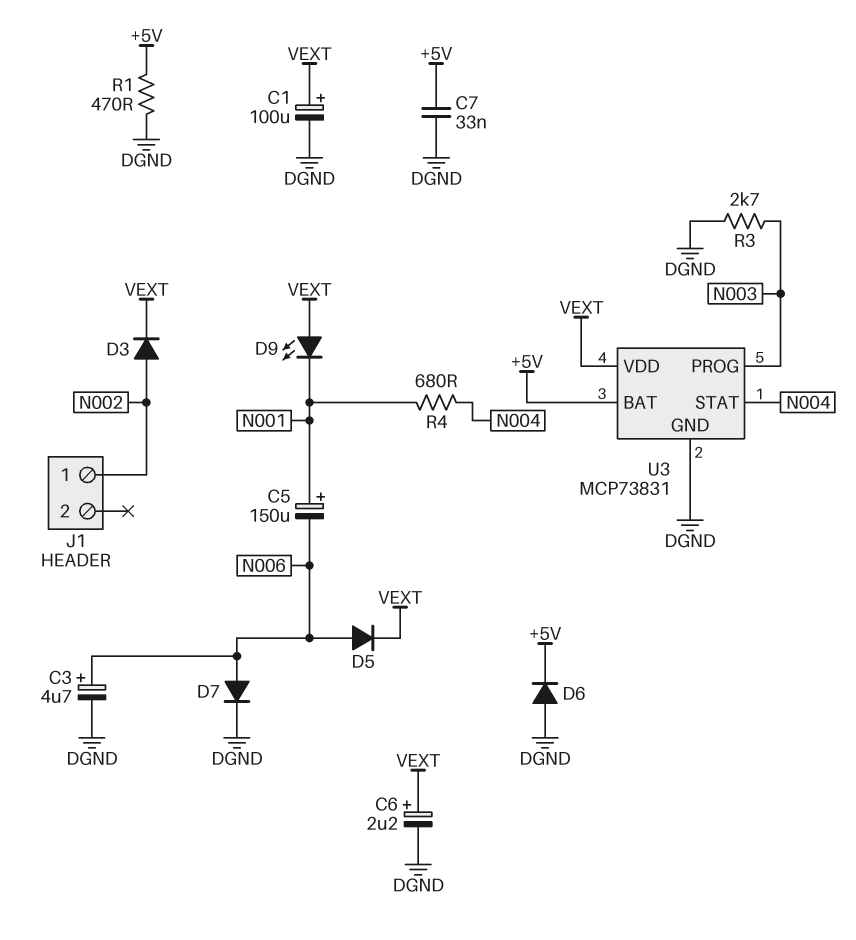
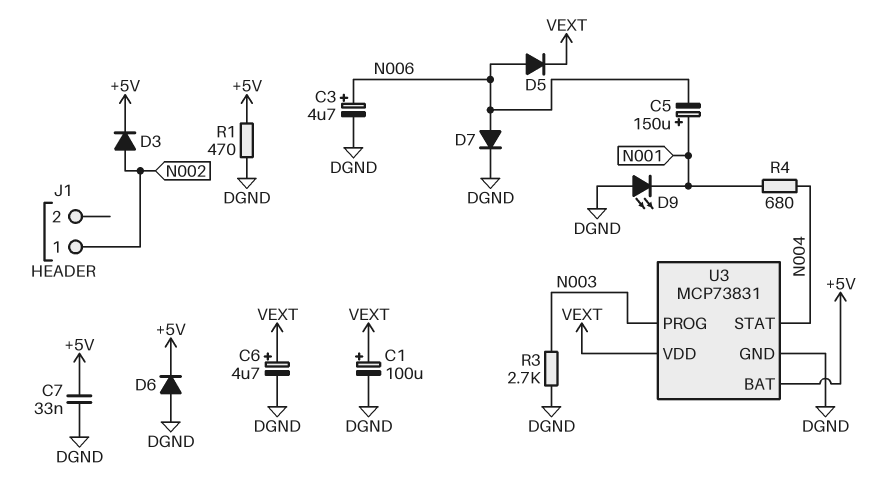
C6: 2.2uF (plus VEXT, minus DGND) -> 4.7uF (plus VEXT, minus DGND)
D3: diode (A N002, K VEXT) -> diode (A N002, K +5V)
D9: LED (A VEXT, K N001) -> LED (A DGND, K N001)

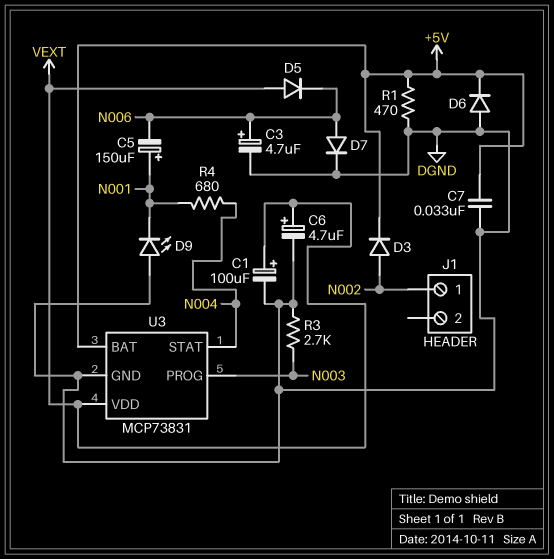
D5: diode (A N006, K VEXT) -> diode (A VEXT, K N006)

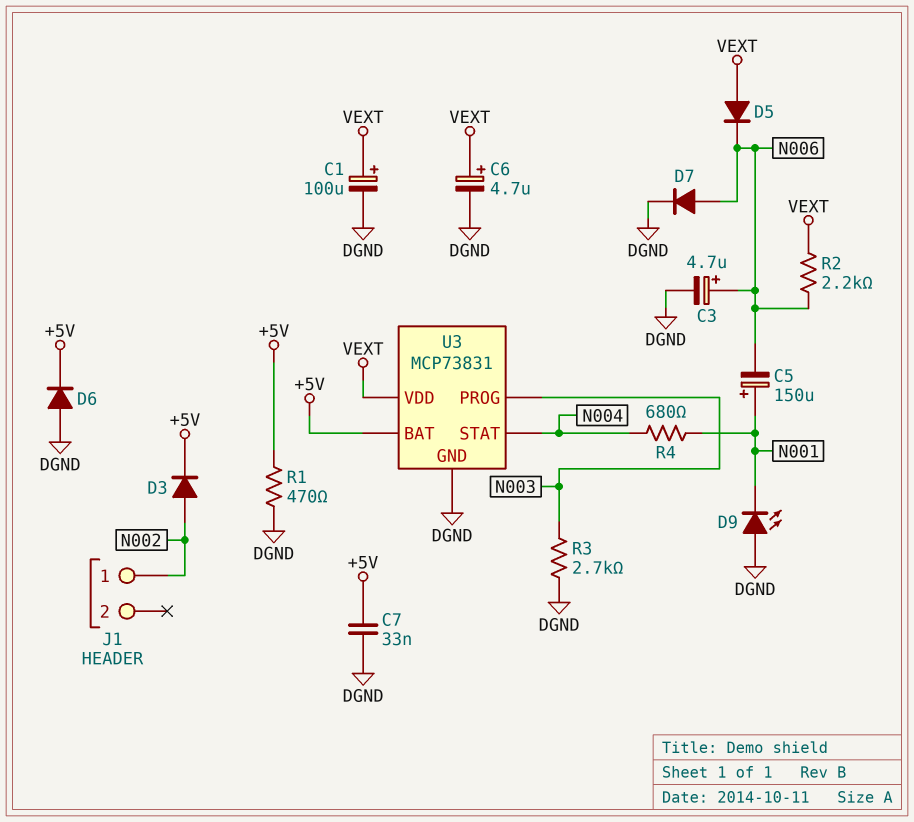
R2: none -> 2.2k (N006, VEXT)

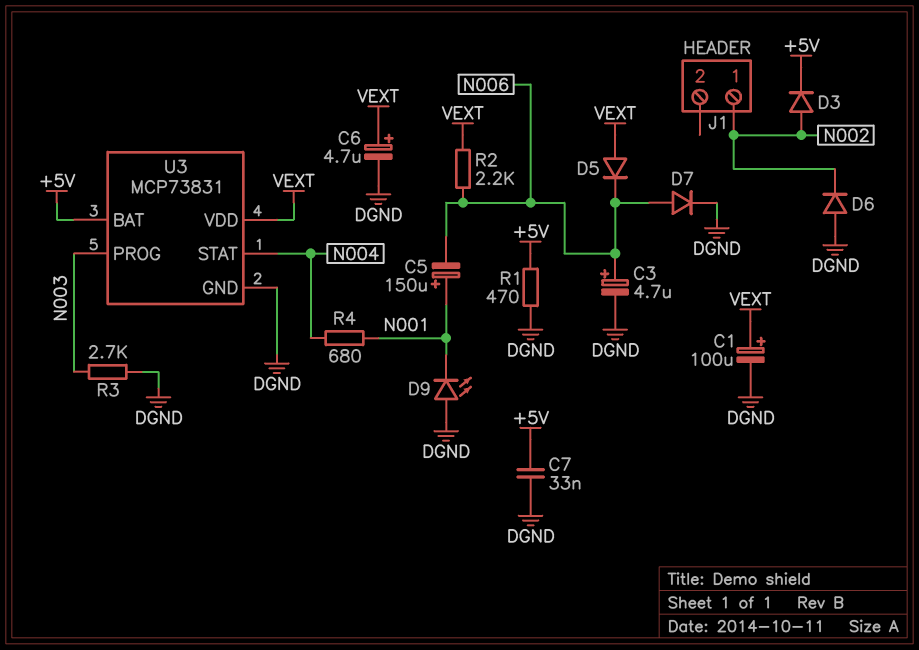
D6: diode (A DGND, K +5V) -> diode (A DGND, K N002)

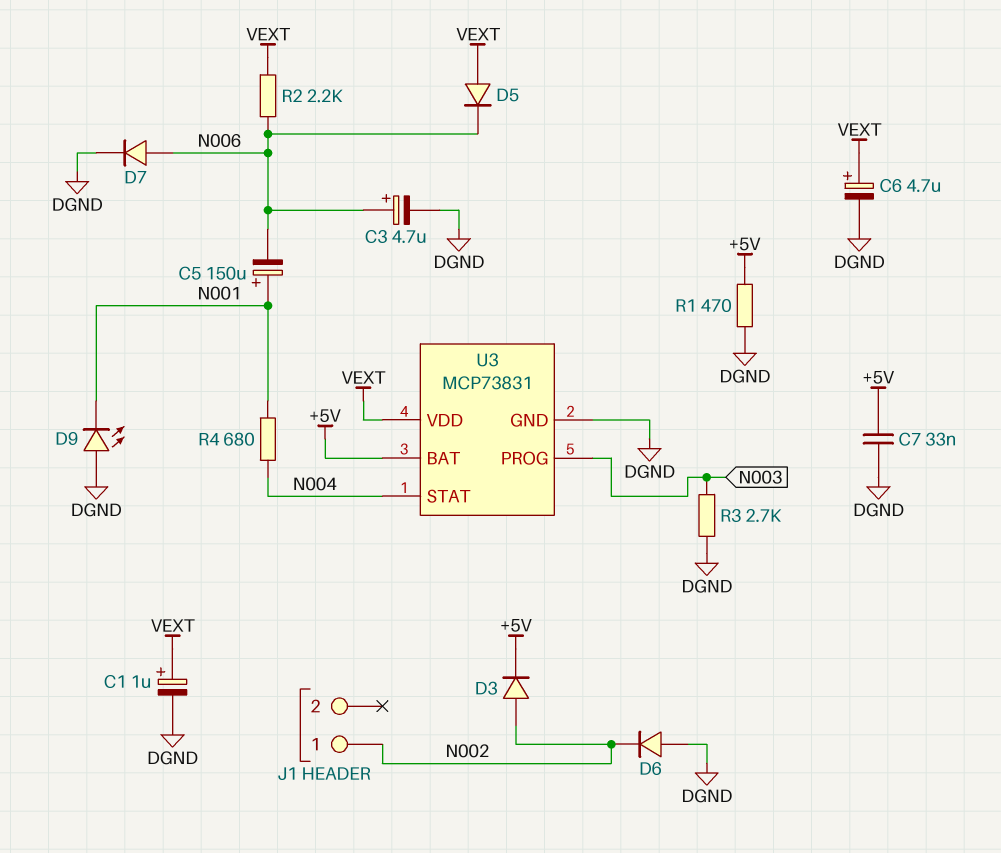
C1: 100uF (plus VEXT, minus DGND) -> 1uF (plus VEXT, minus DGND)

